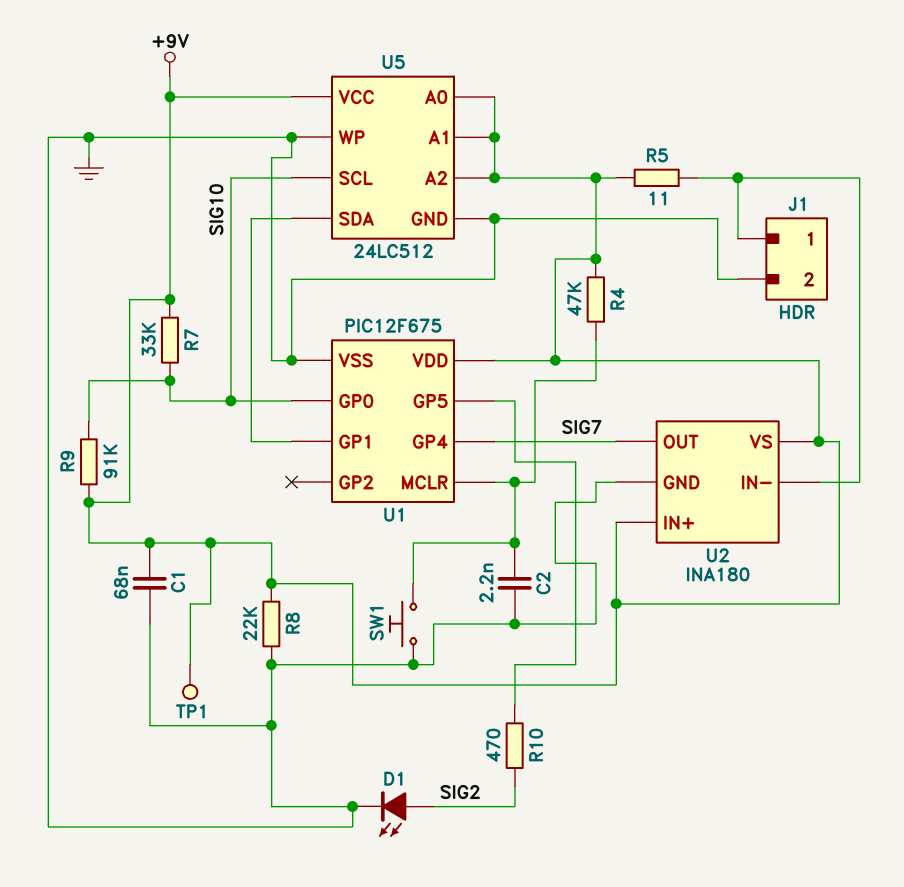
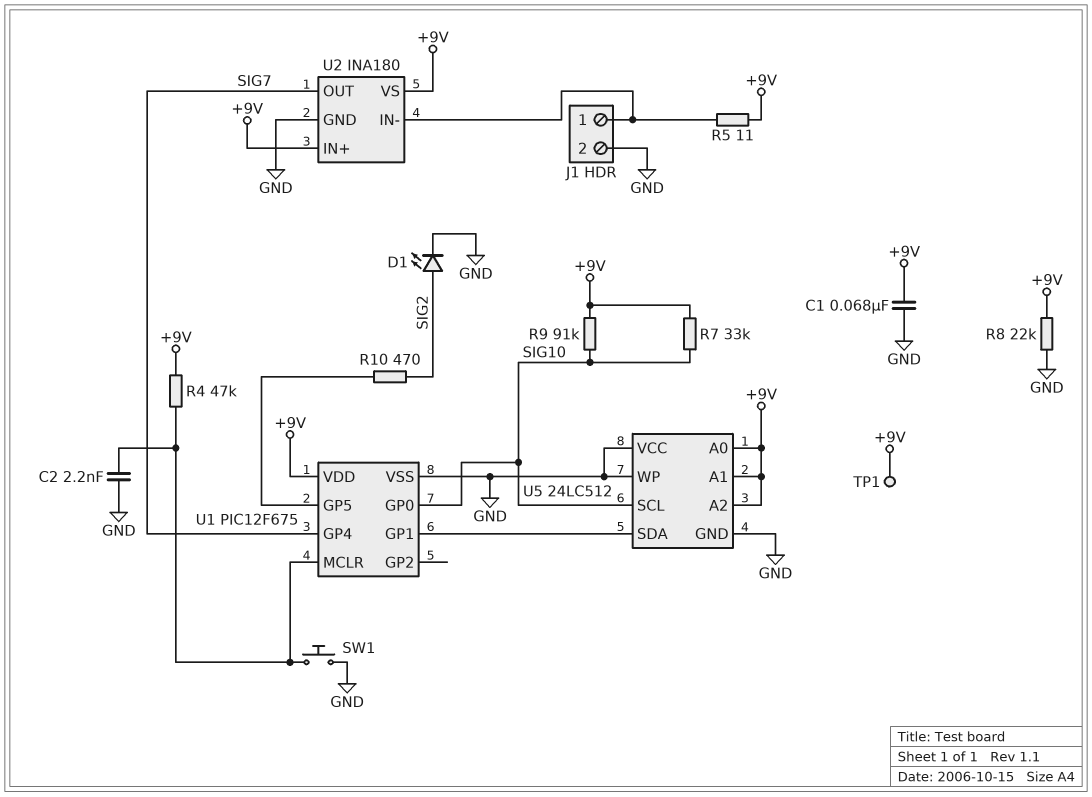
U5 pin VCC: +9V -> GND

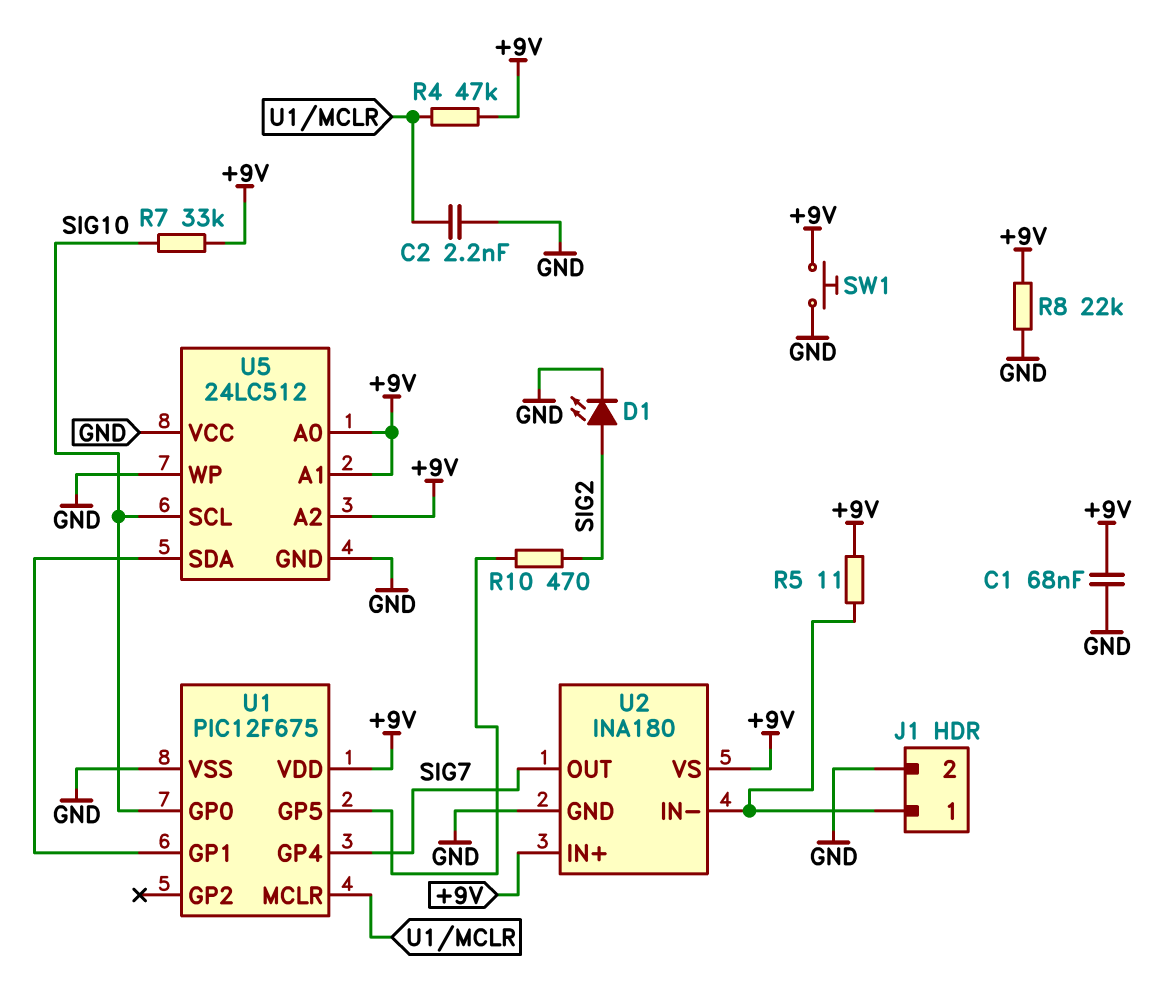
R9: 91k (+9V, SIG10) -> none
SW1: button (GND, U1/MCLR) -> button (+9V, GND)
TP1: test point (+9V) -> none

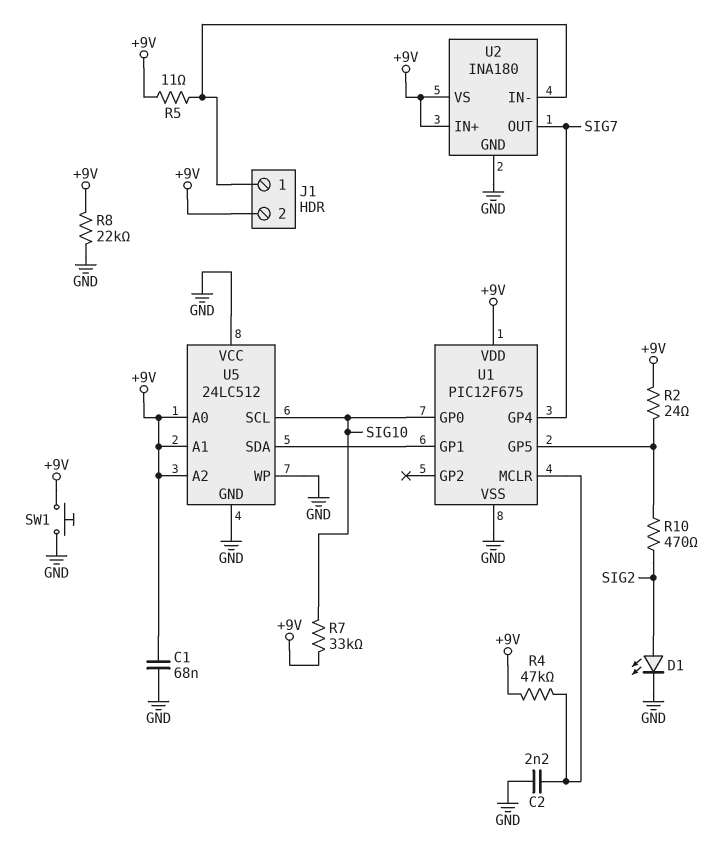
J1 pin 2: GND -> +9V
R2: none -> 24 (+9V, U1/GP5)

